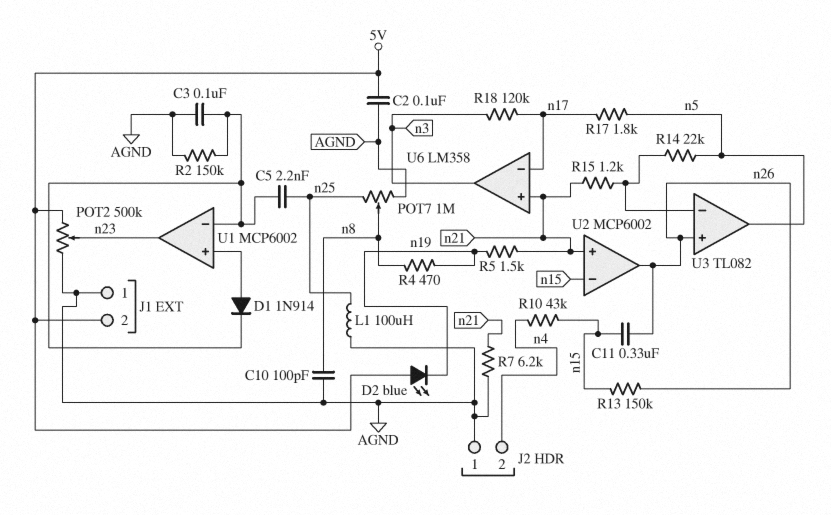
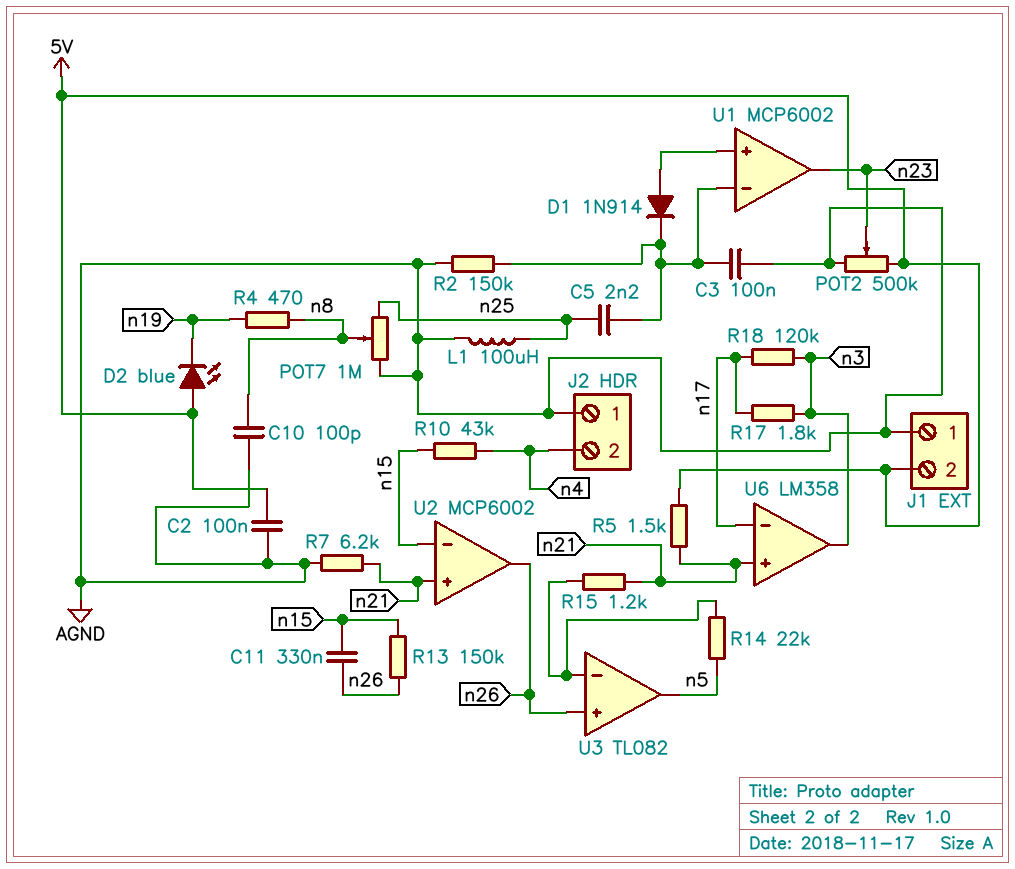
R5: 1.5k (n19, n21) -> 1.5k (5V, n21)
R17: 1.8k (n5, n17) -> 1.8k (n3, n17)

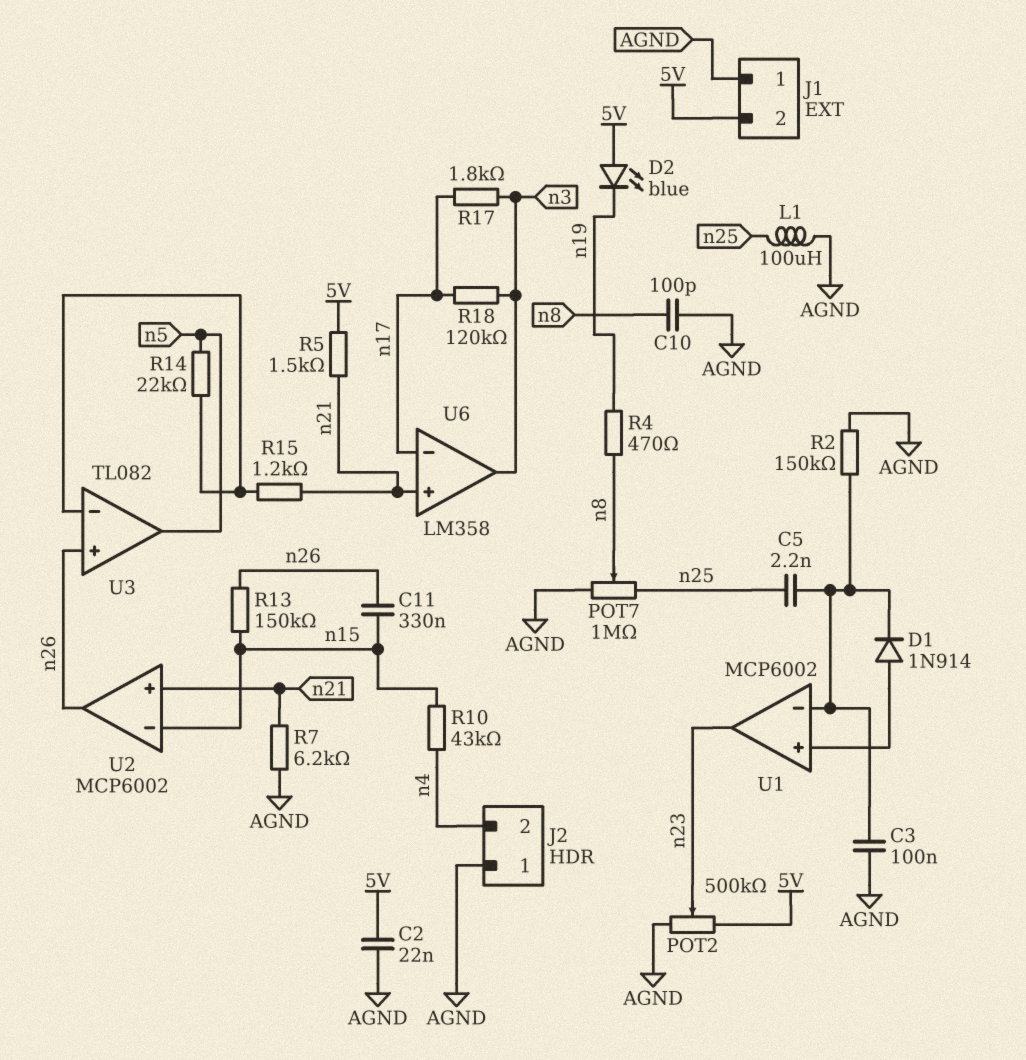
C2: 100nF (5V, AGND) -> 22nF (5V, AGND)

